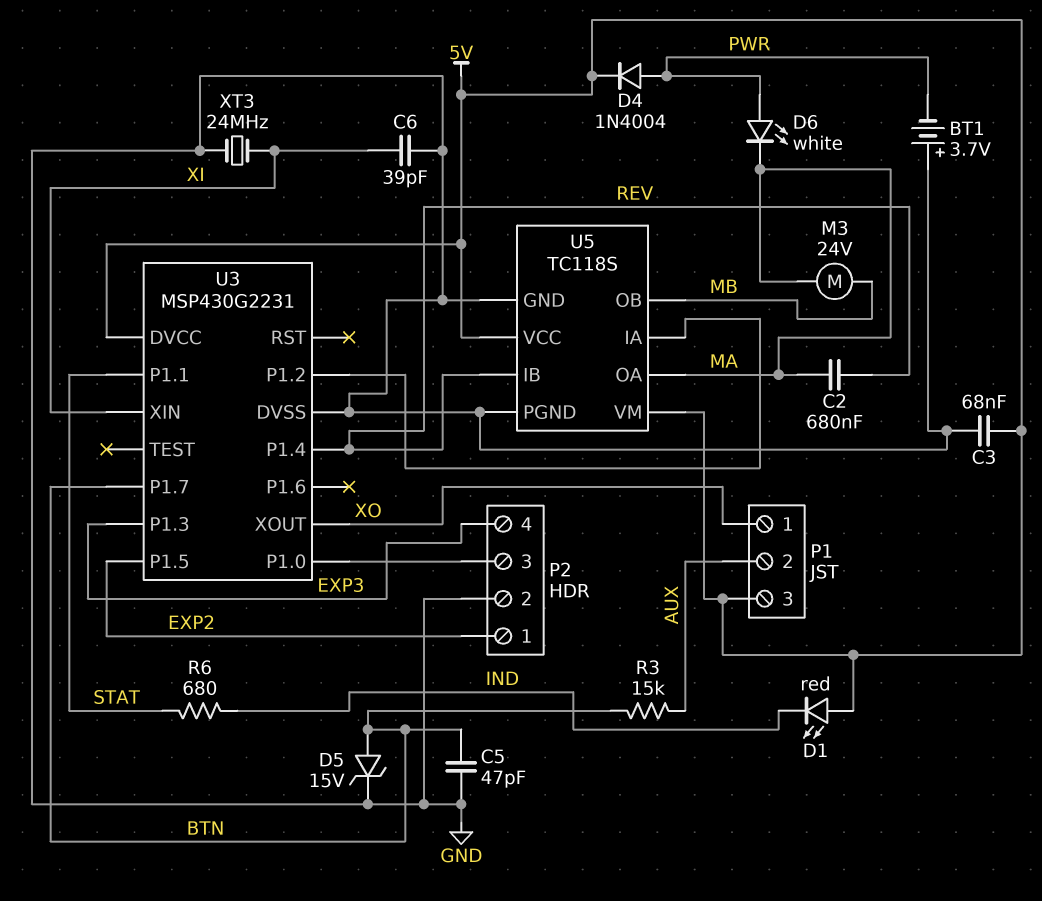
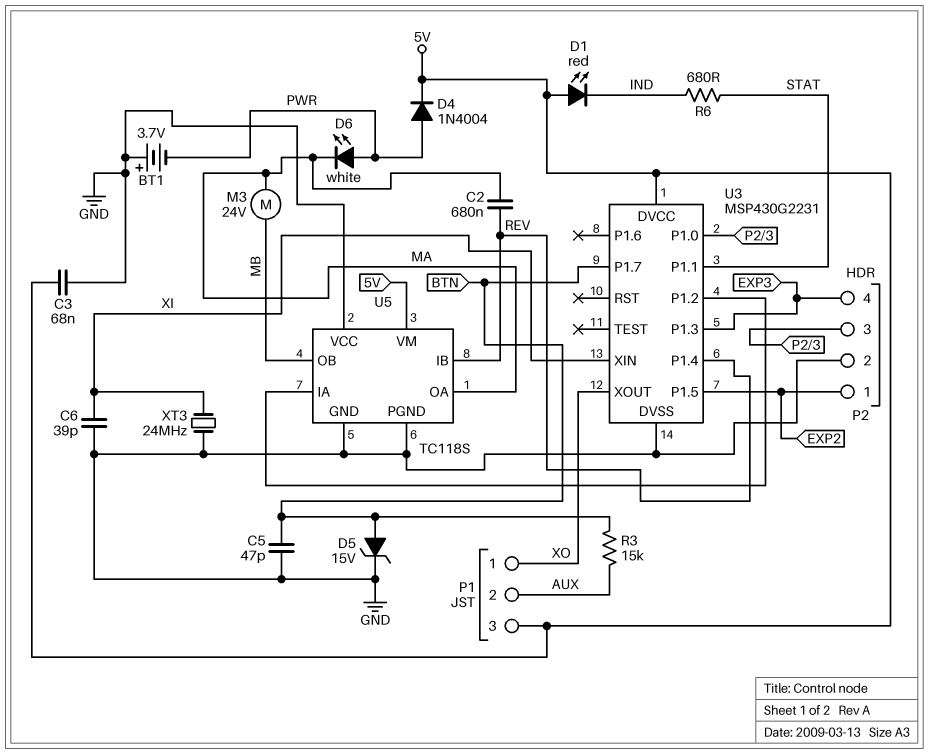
U5 pin VCC: 5V -> GND

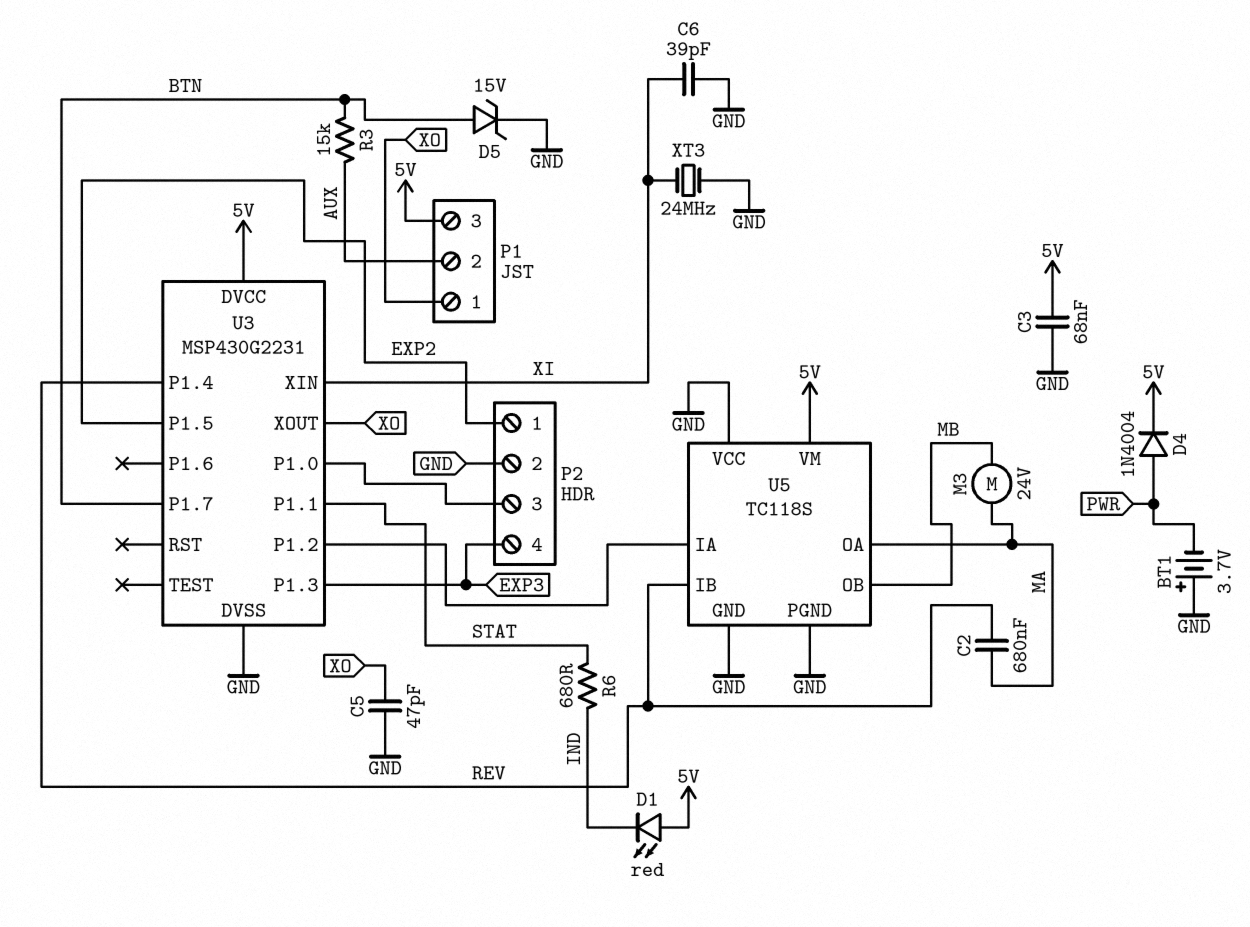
C5: 47pF (BTN, GND) -> 47pF (GND, XO)
D6: LED white (A PWR, K MA) -> none

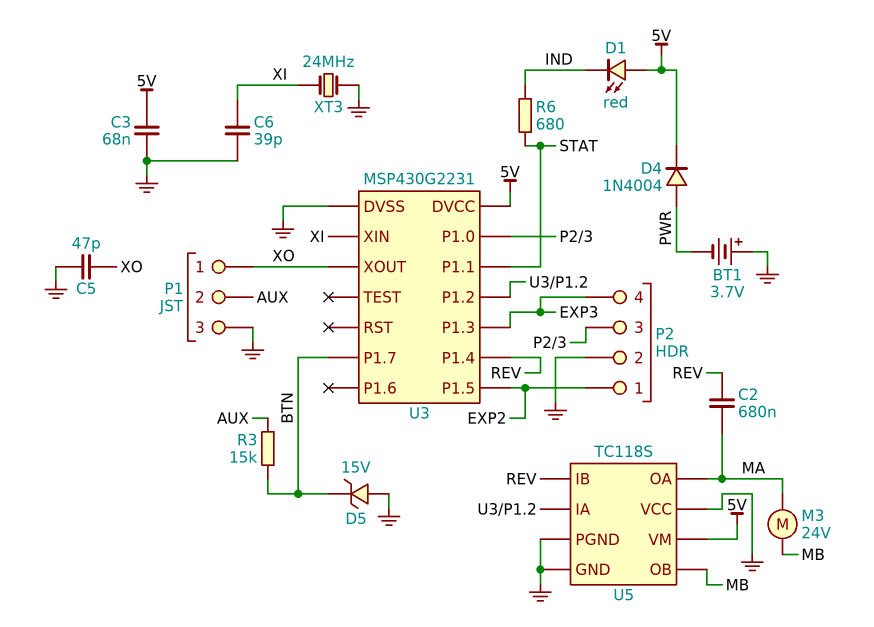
D5: zener 15V (A BTN, K GND) -> zener 15V (A GND, K BTN)
P1 pin 3: 5V -> GND

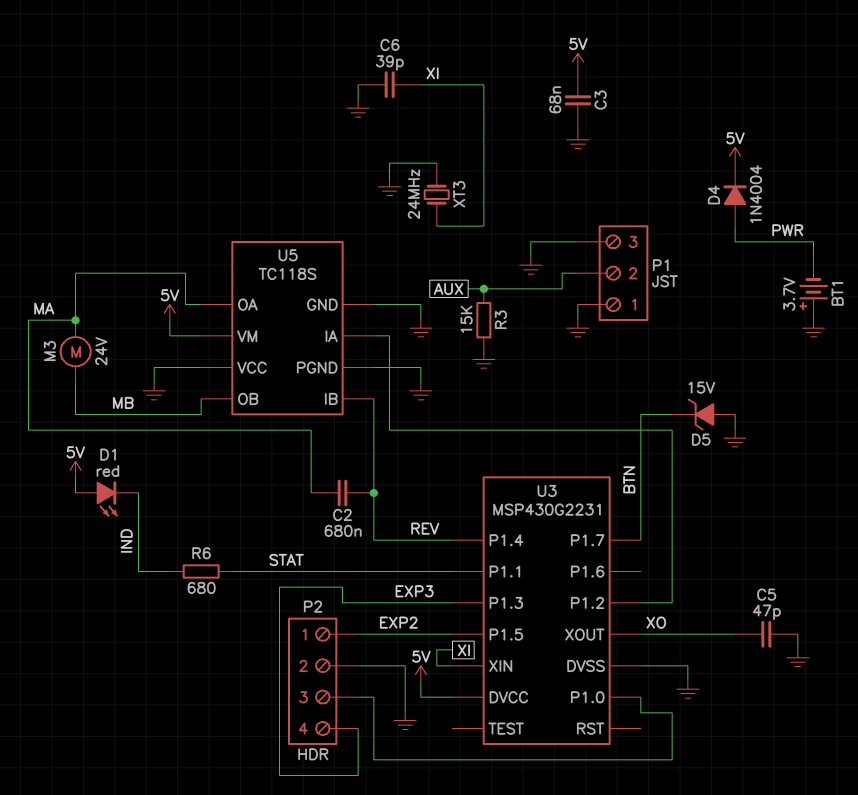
P1 pin 1: XO -> GND
R3: 15k (AUX, BTN) -> 15k (AUX, GND)

